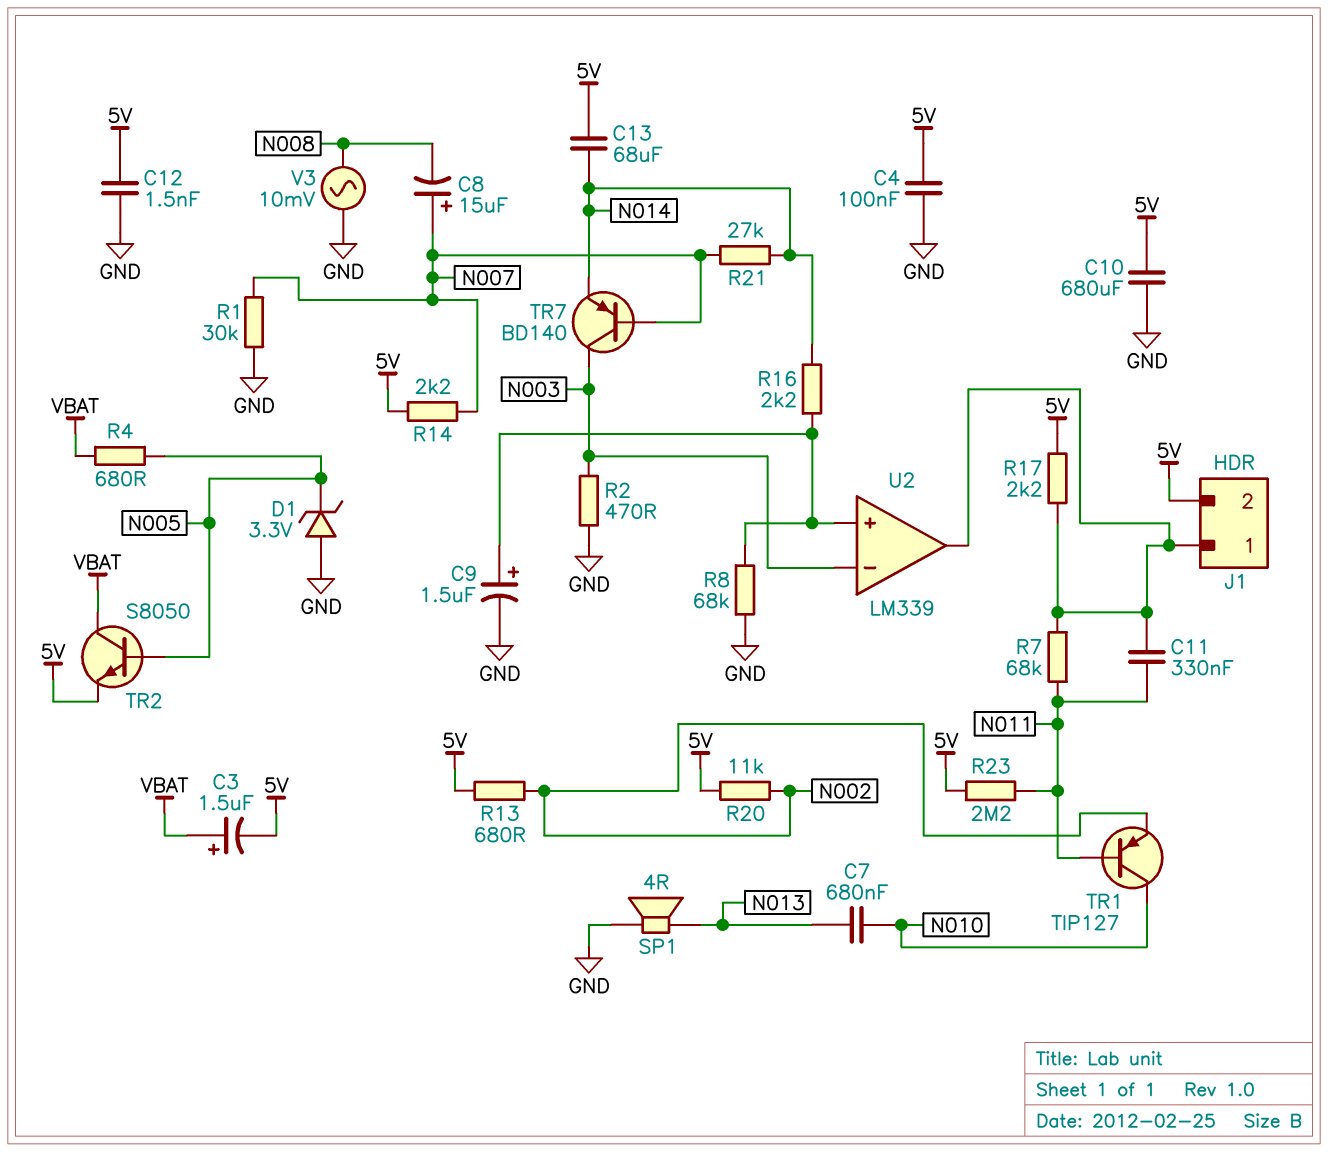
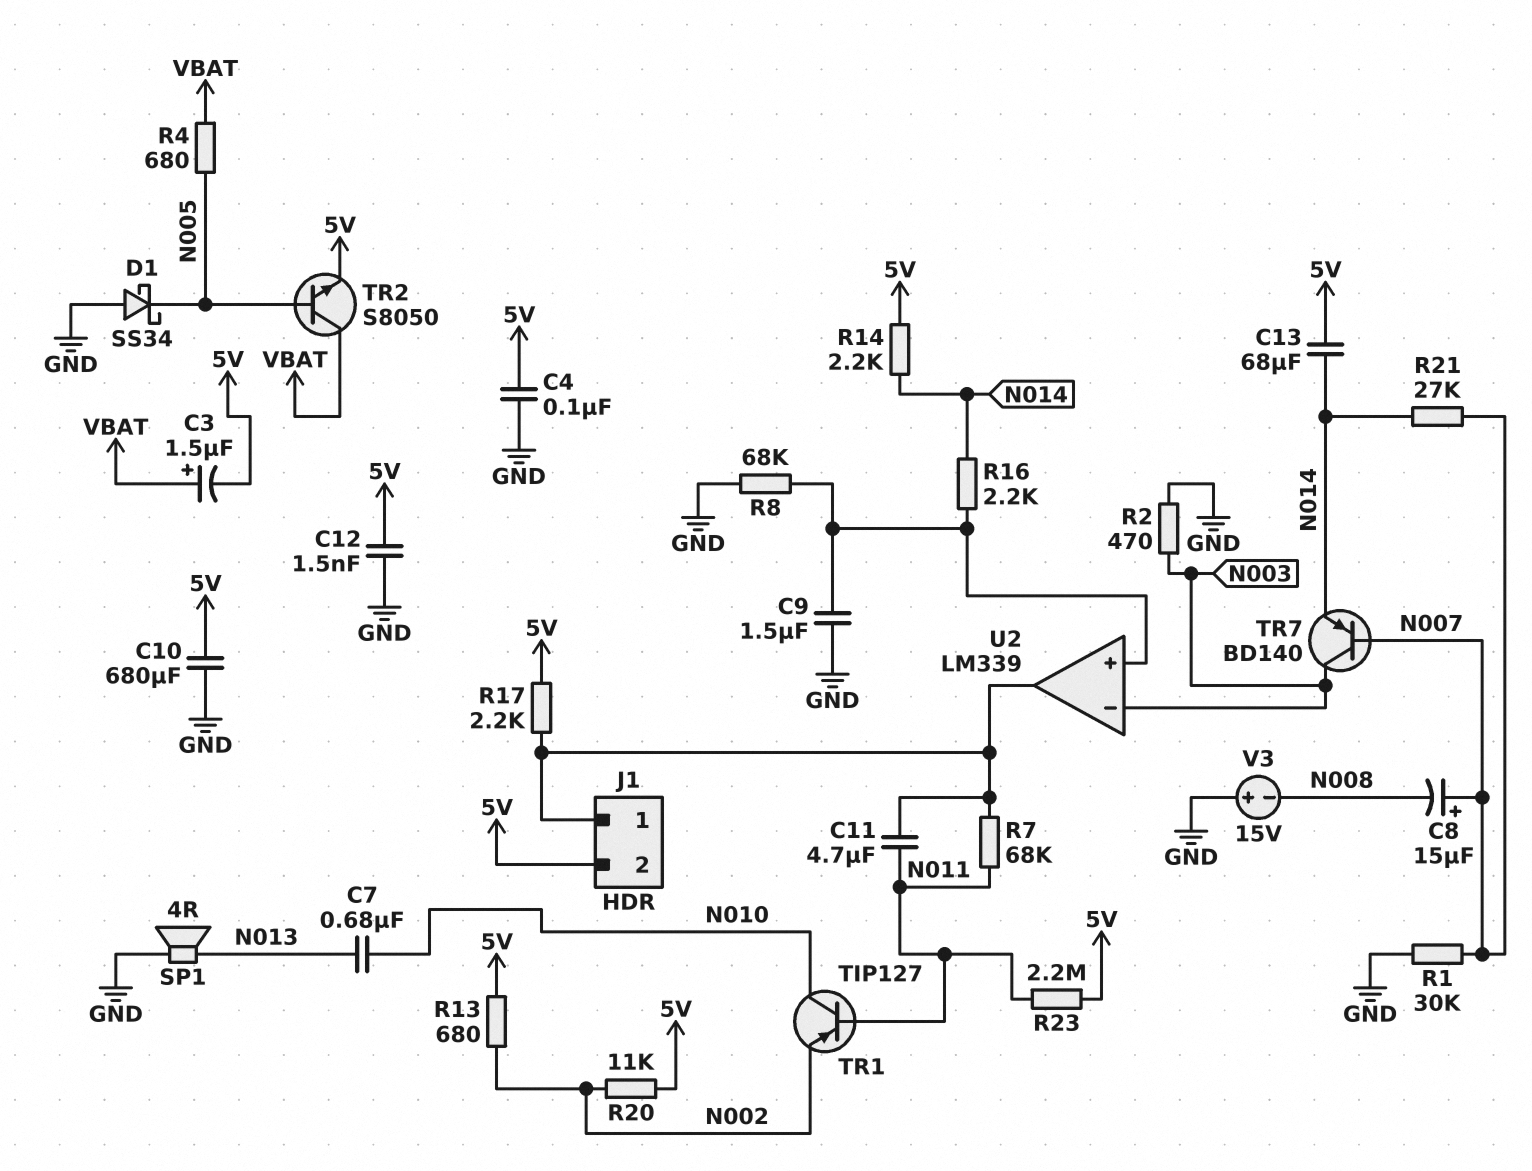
C9: 1.5uF (plus U2/in+, minus GND) -> 1.5uF (GND, U2/in+)
C11: 330nF (J1/1, N011) -> 4.7uF (J1/1, N011)
D1: zener 3.3V (A GND, K N005) -> schottky SS34 (A GND, K N005)
R14: 2.2k (5V, N007) -> 2.2k (5V, N014)
V3: AC 10mV (GND, N008) -> 15V (plus GND, minus N008)

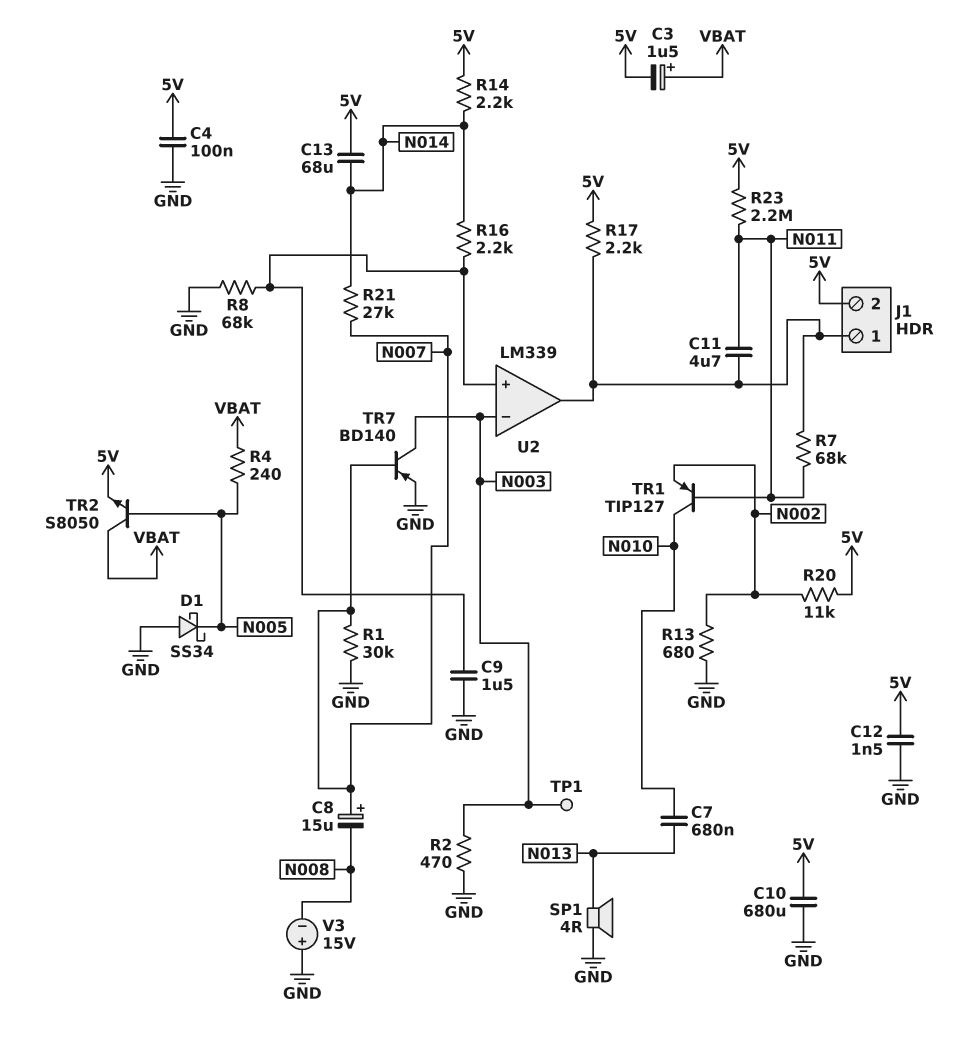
R4: 680 (N005, VBAT) -> 240 (N005, VBAT)
R13: 680 (5V, N002) -> 680 (GND, N002)
TP1: none -> test point (N003)
TR7: PNP BD140 (B N007, C N003, E N014) -> PNP BD140 (B N007, C N003, E GND)

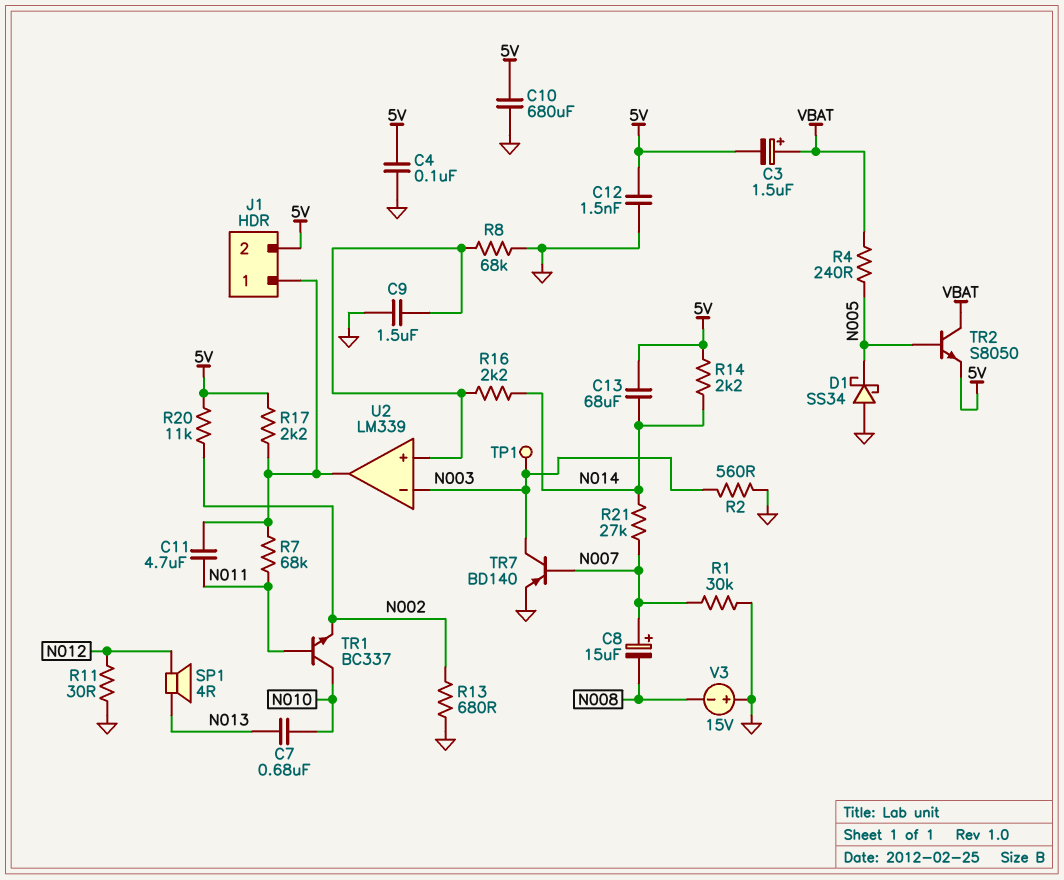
R2: 470 (GND, N003) -> 560 (GND, N003)
R11: none -> 30 (GND, N012)
R23: 2.2M (5V, N011) -> none
SP1: speaker 4R (GND, N013) -> speaker 4R (N012, N013)
TR1: PNP TIP127 (B N011, C N010, E N002) -> NPN BC337 (B N011, C N010, E N002)

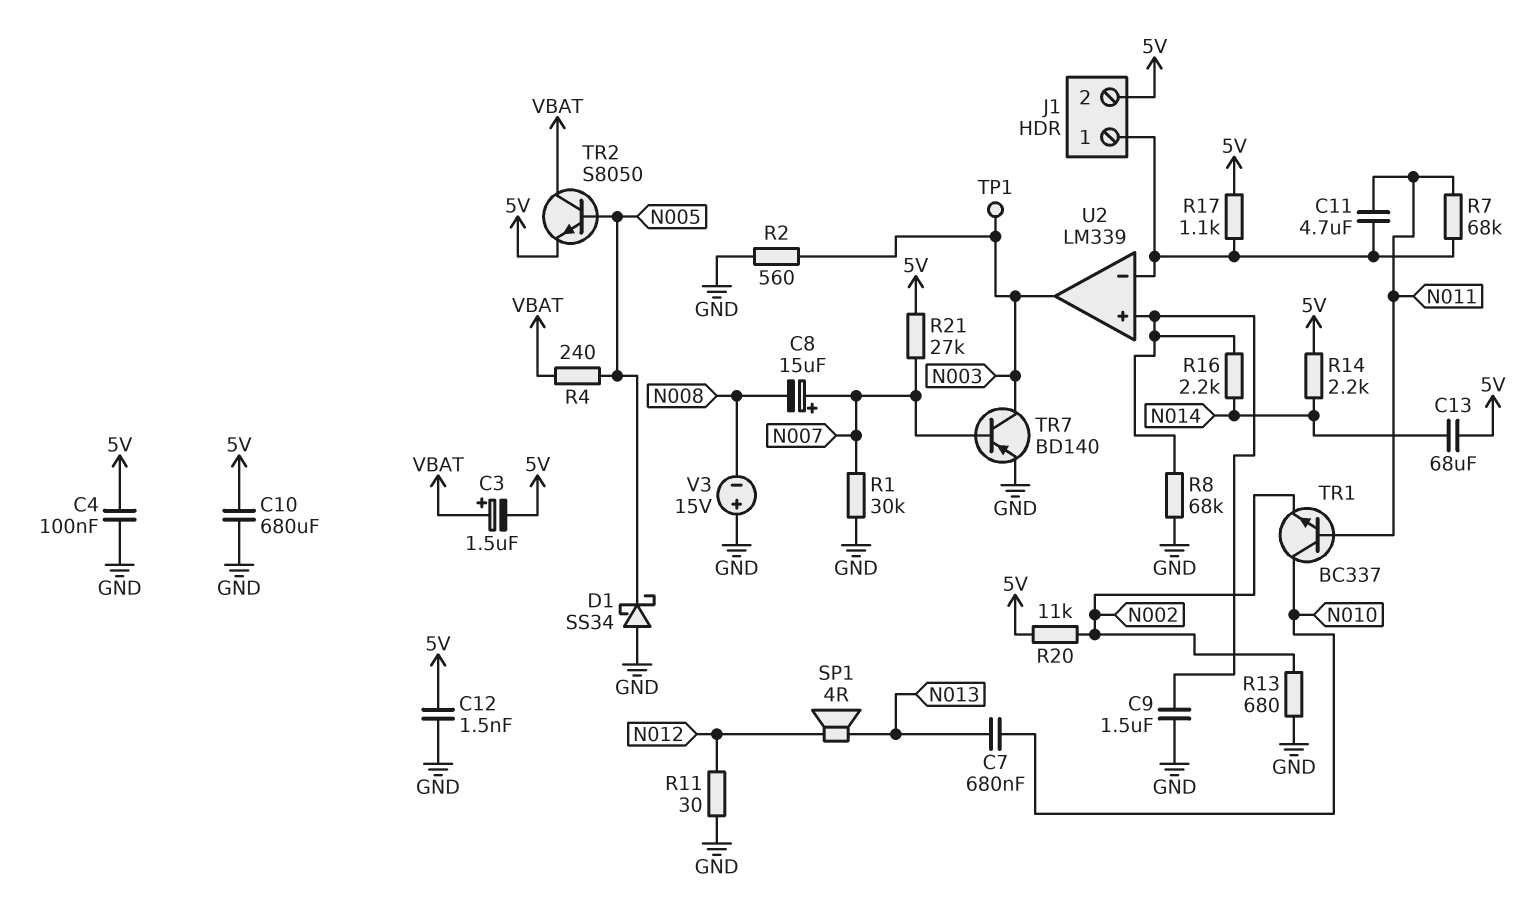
R17: 2.2k (5V, J1/1) -> 1.1k (5V, J1/1)
R21: 27k (N007, N014) -> 27k (5V, N007)
U2 pin in-: N003 -> J1/1
U2 pin out: J1/1 -> N003

